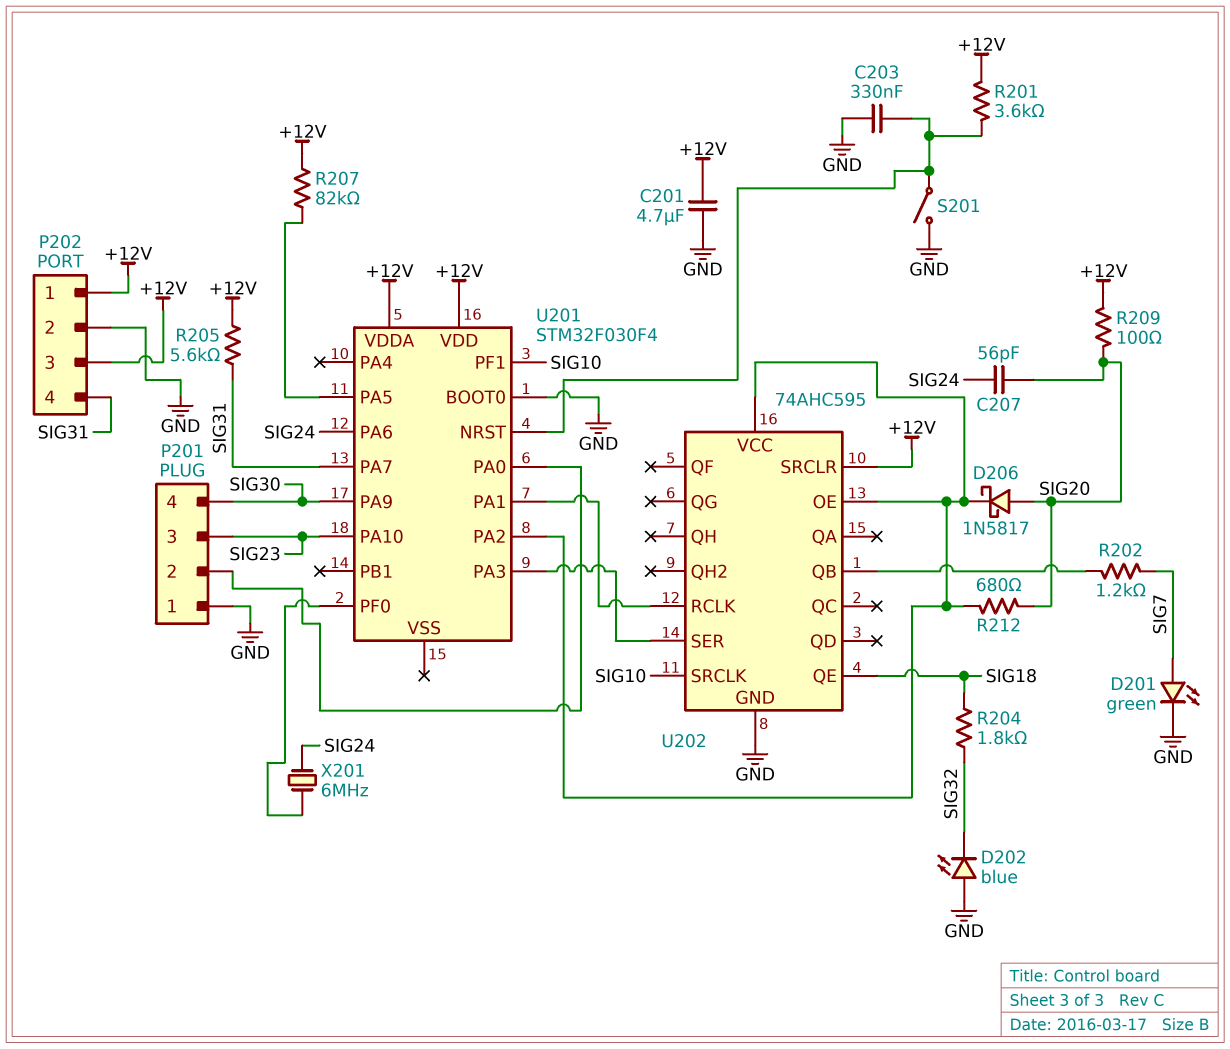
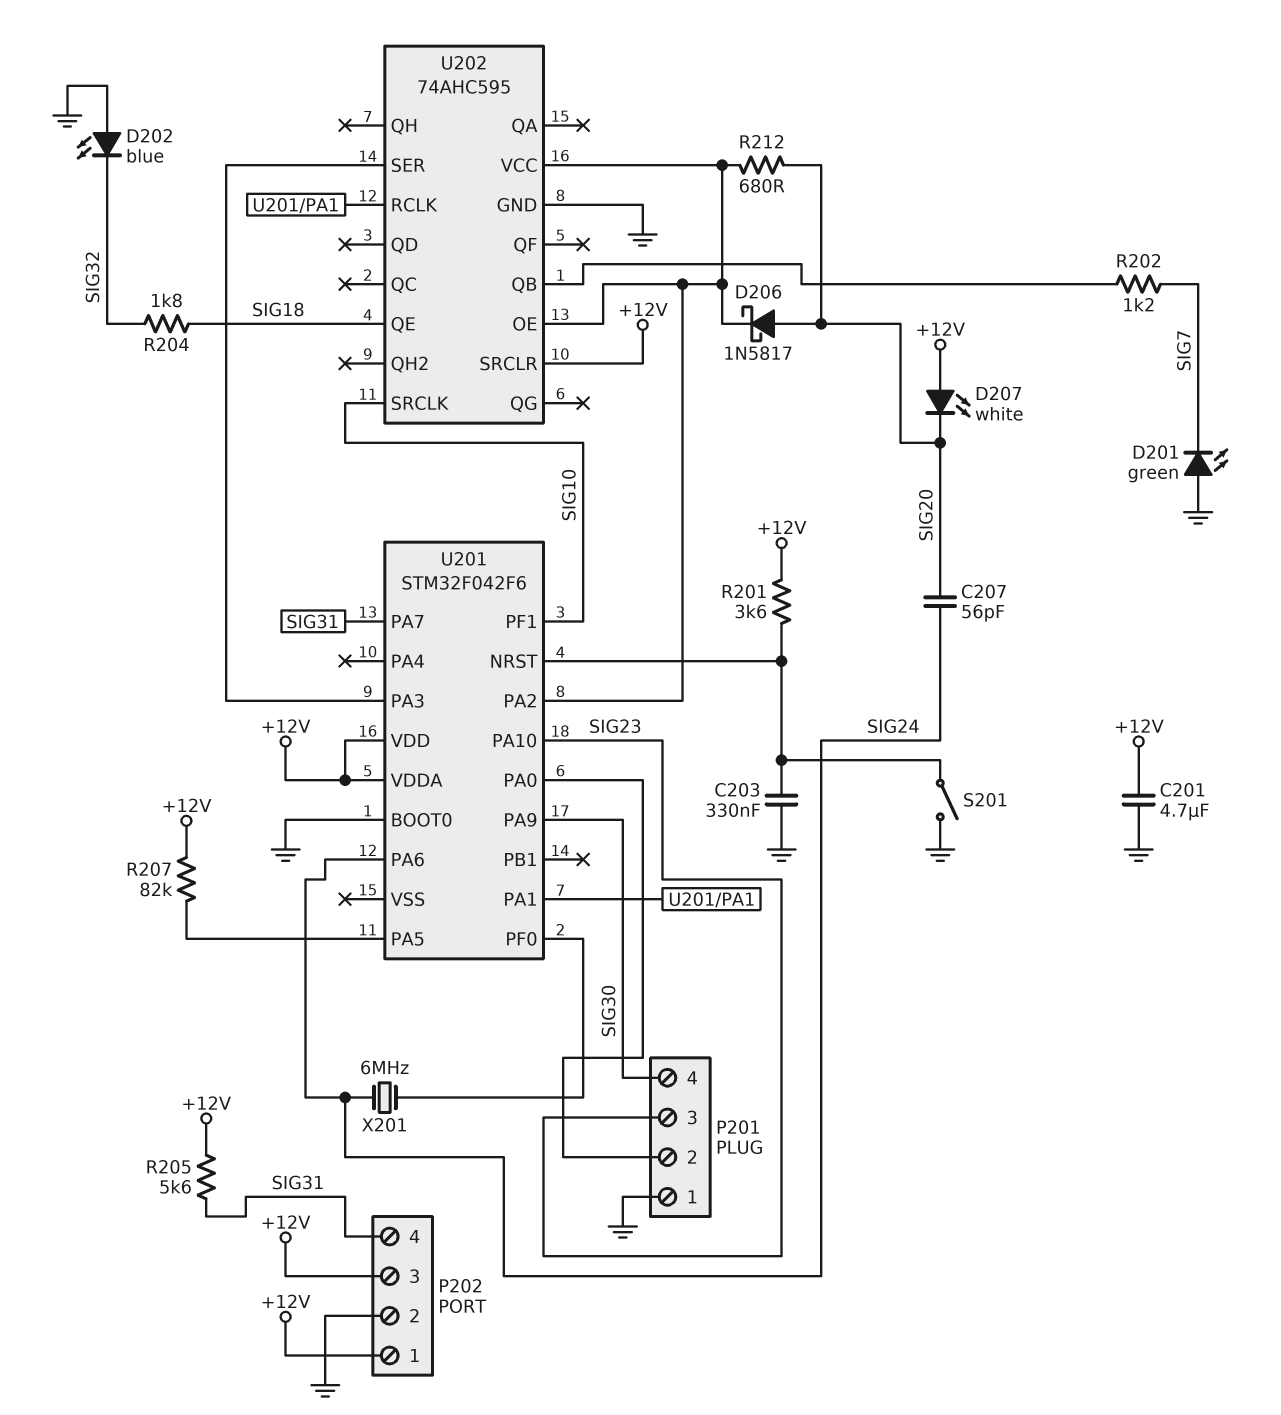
D201: LED green (A SIG7, K GND) -> LED green (A GND, K SIG7)
D207: none -> LED white (A +12V, K SIG20)
R209: 100 (+12V, SIG20) -> none
U201: STM32F030F4 -> STM32F042F6

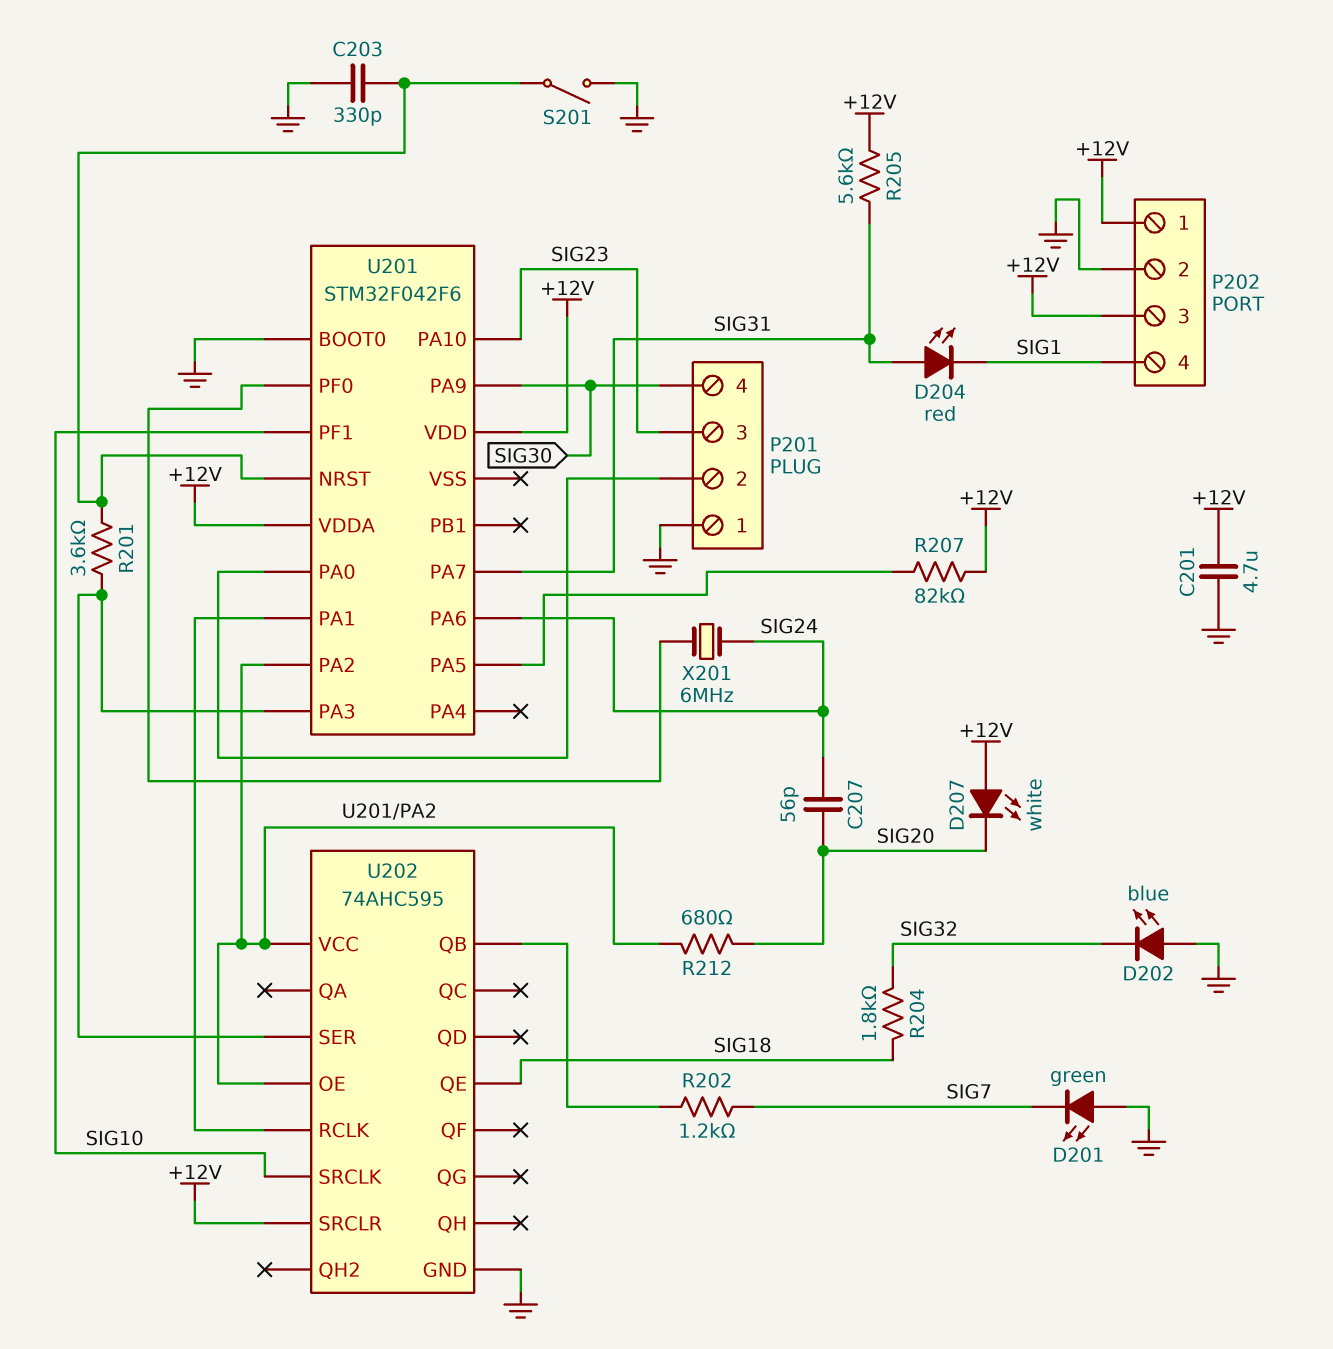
C203: 330nF (GND, U201/NRST) -> 330pF (GND, U201/NRST)
D204: none -> LED red (A SIG31, K SIG1)
D206: schottky 1N5817 (A SIG20, K U201/PA2) -> none
P202 pin 4: SIG31 -> SIG1
R201: 3.6k (+12V, U201/NRST) -> 3.6k (U201/NRST, U201/PA3)

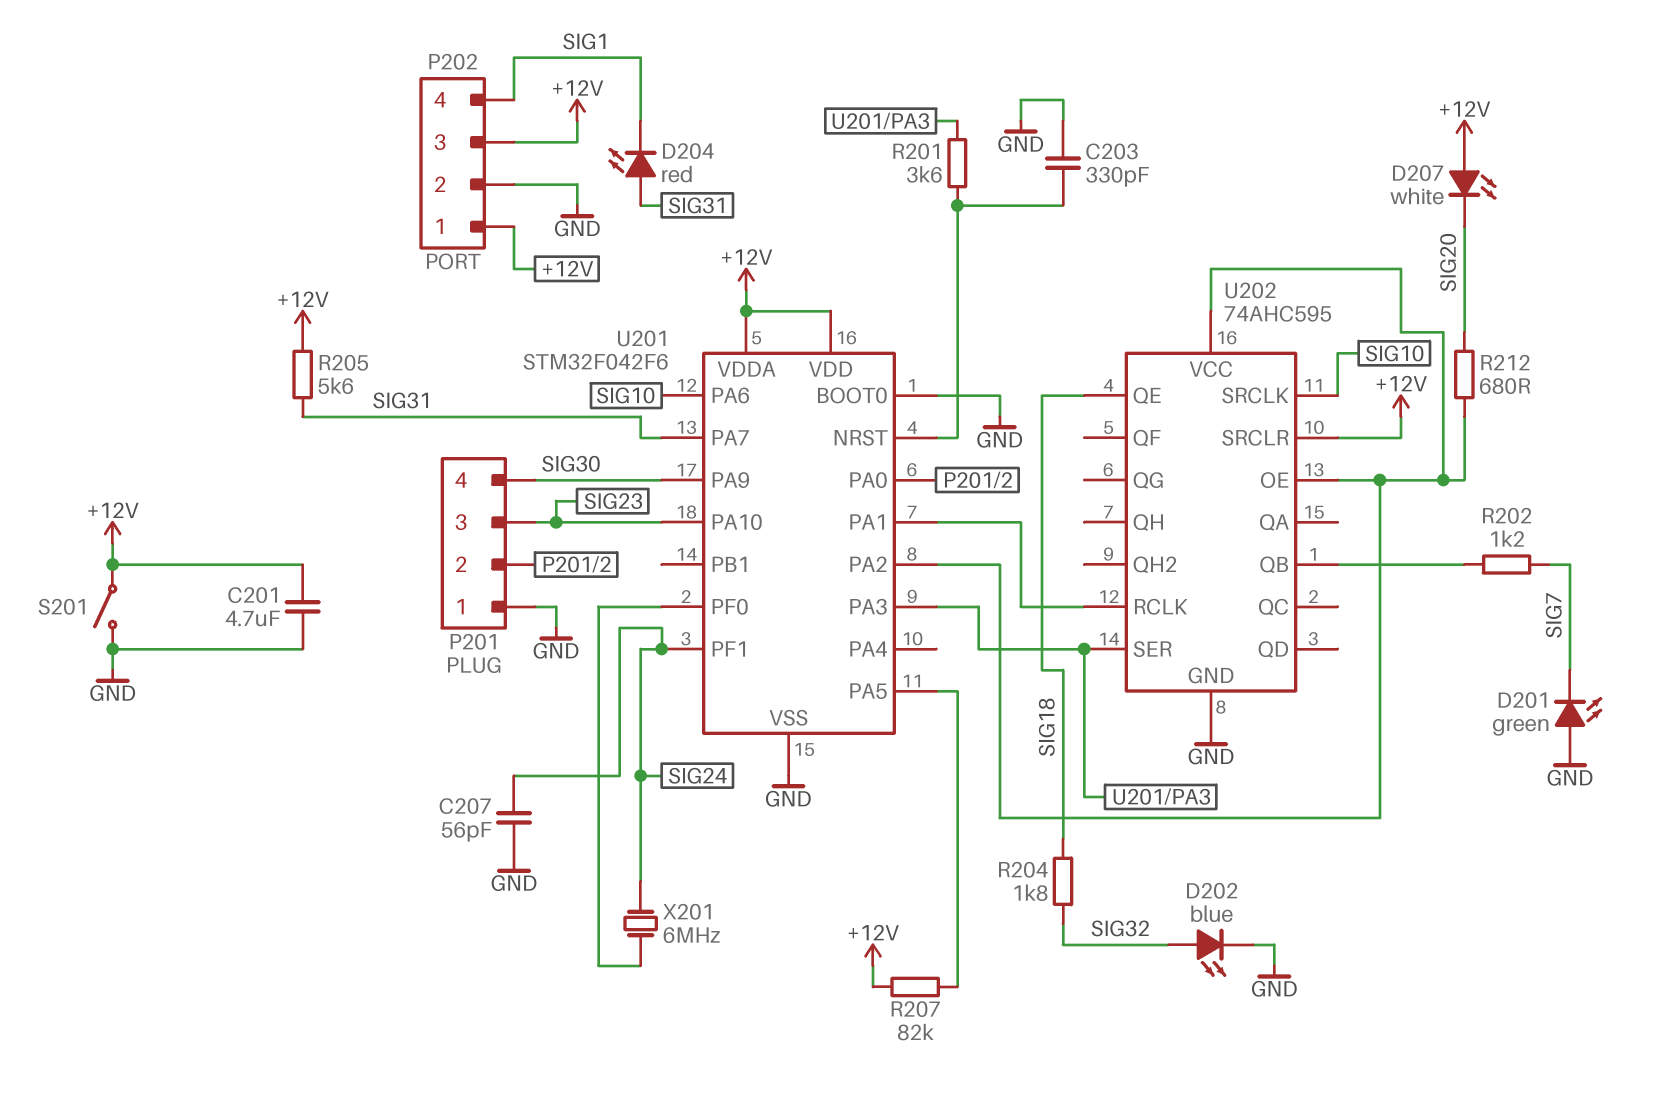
C207: 56pF (SIG20, SIG24) -> 56pF (GND, SIG24)
D202: LED blue (A GND, K SIG32) -> LED blue (A SIG32, K GND)
S201: switch (GND, U201/NRST) -> switch (+12V, GND)
U201 pin PA6: SIG24 -> SIG10
U201 pin PF1: SIG10 -> SIG24
U201 pin VSS: none -> GND

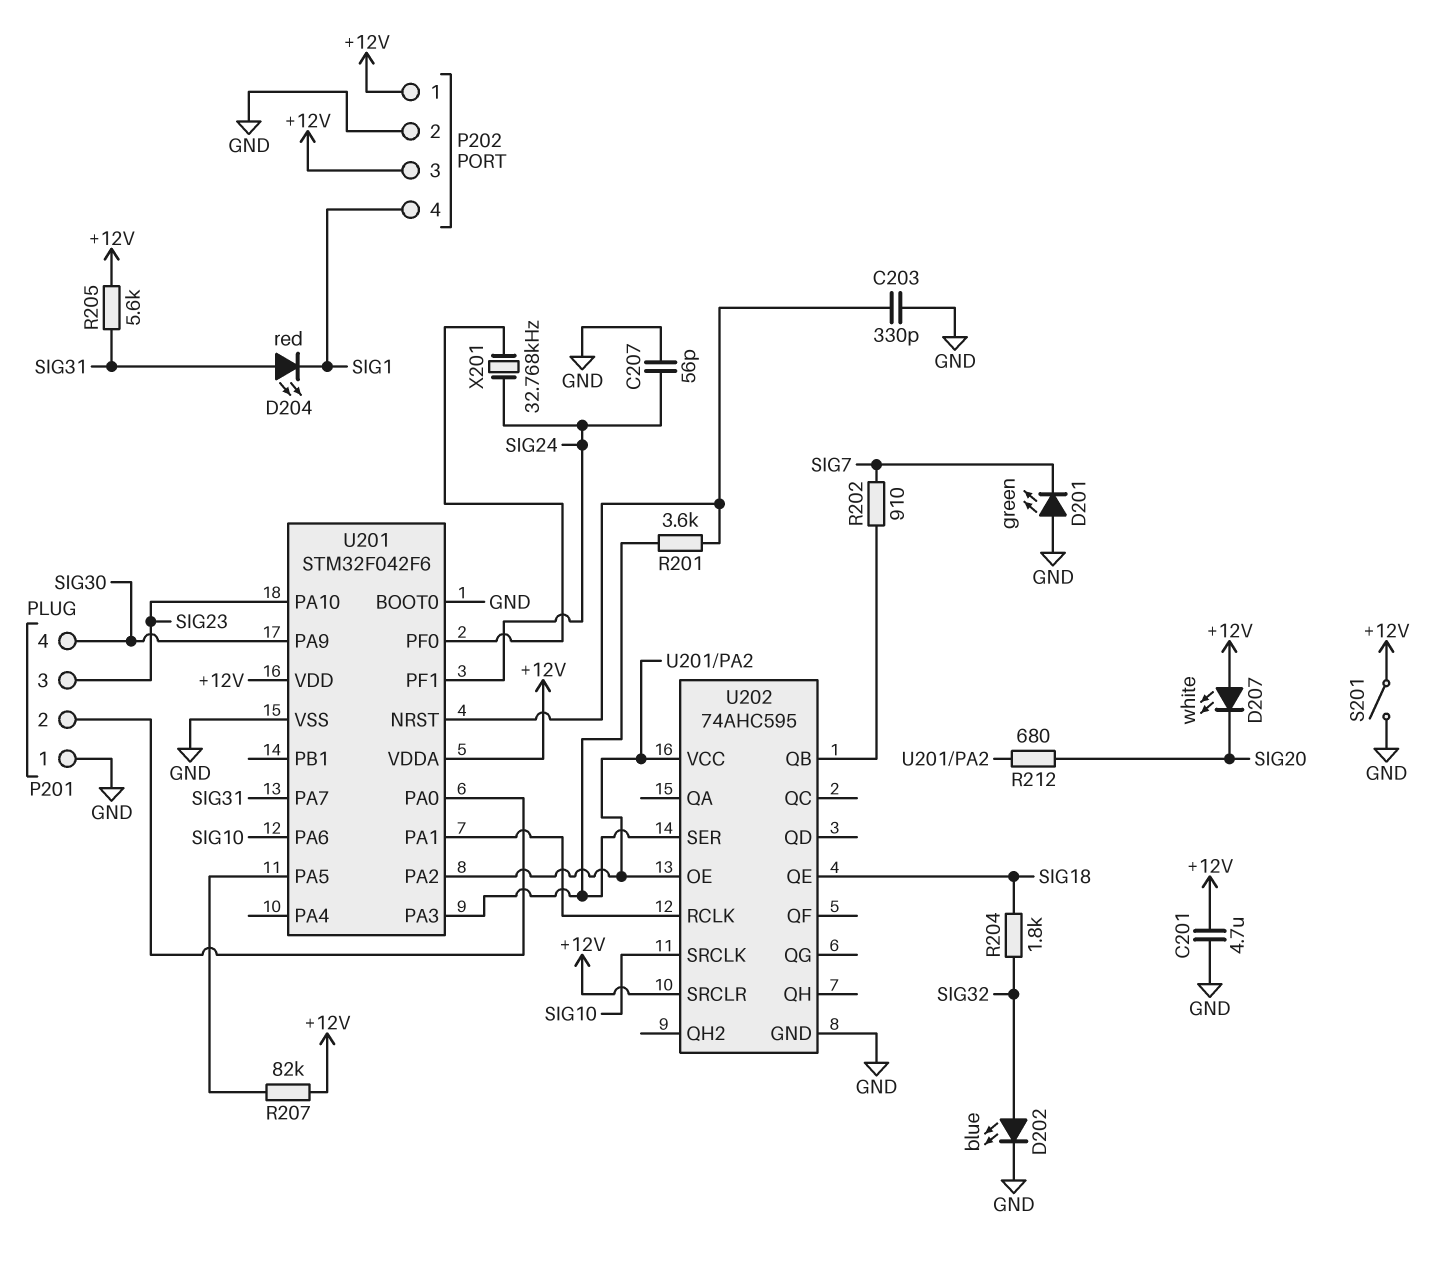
R202: 1.2k (SIG7, U202/QB) -> 910 (SIG7, U202/QB)
X201: 6MHz (SIG24, U201/PF0) -> 32.768kHz (SIG24, U201/PF0)

